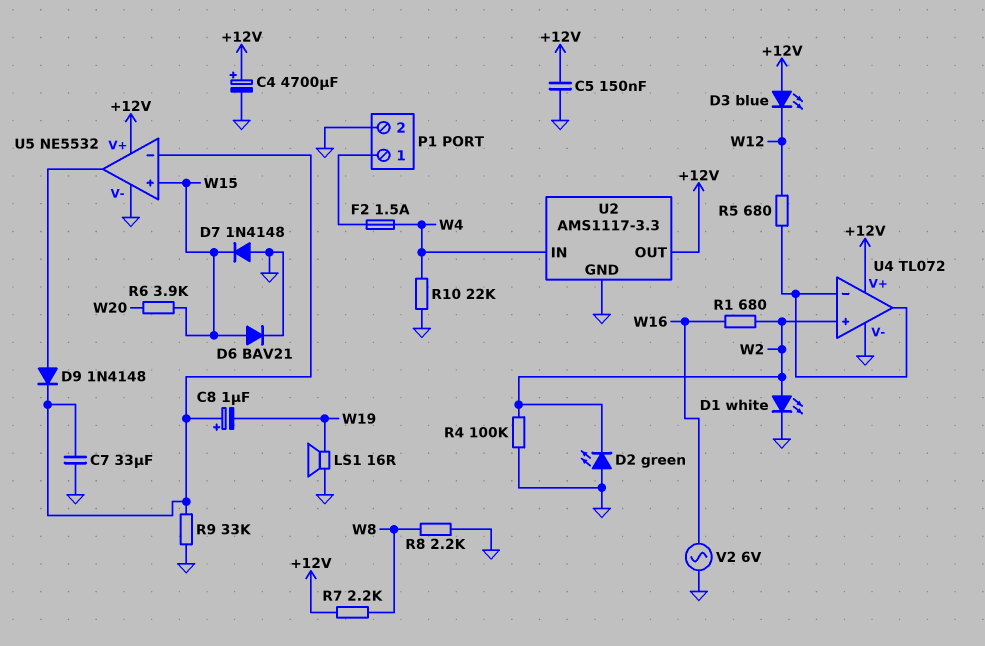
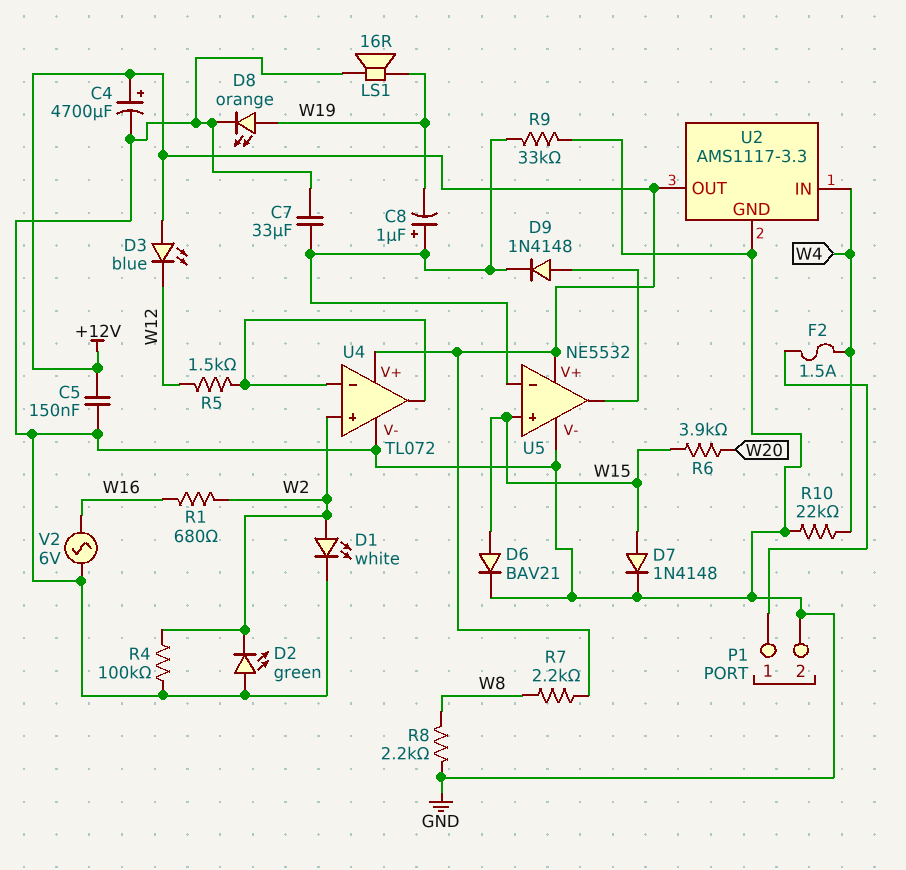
D7: diode 1N4148 (A GND, K W15) -> diode 1N4148 (A W15, K GND)
D8: none -> LED orange (A W19, K GND)
R5: 680 (U4/in-, W12) -> 1.5k (U4/in-, W12)

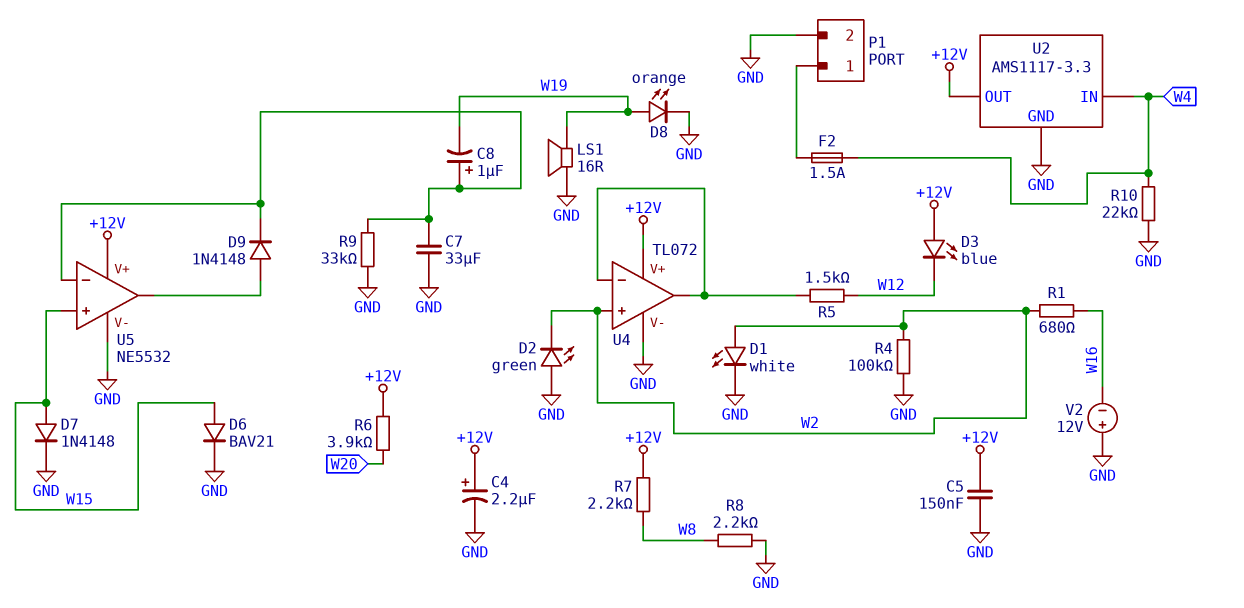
C4: 4700uF (plus +12V, minus GND) -> 2.2uF (plus +12V, minus GND)
R6: 3.9k (W15, W20) -> 3.9k (+12V, W20)
V2: AC 6V (GND, W16) -> 12V (plus GND, minus W16)

